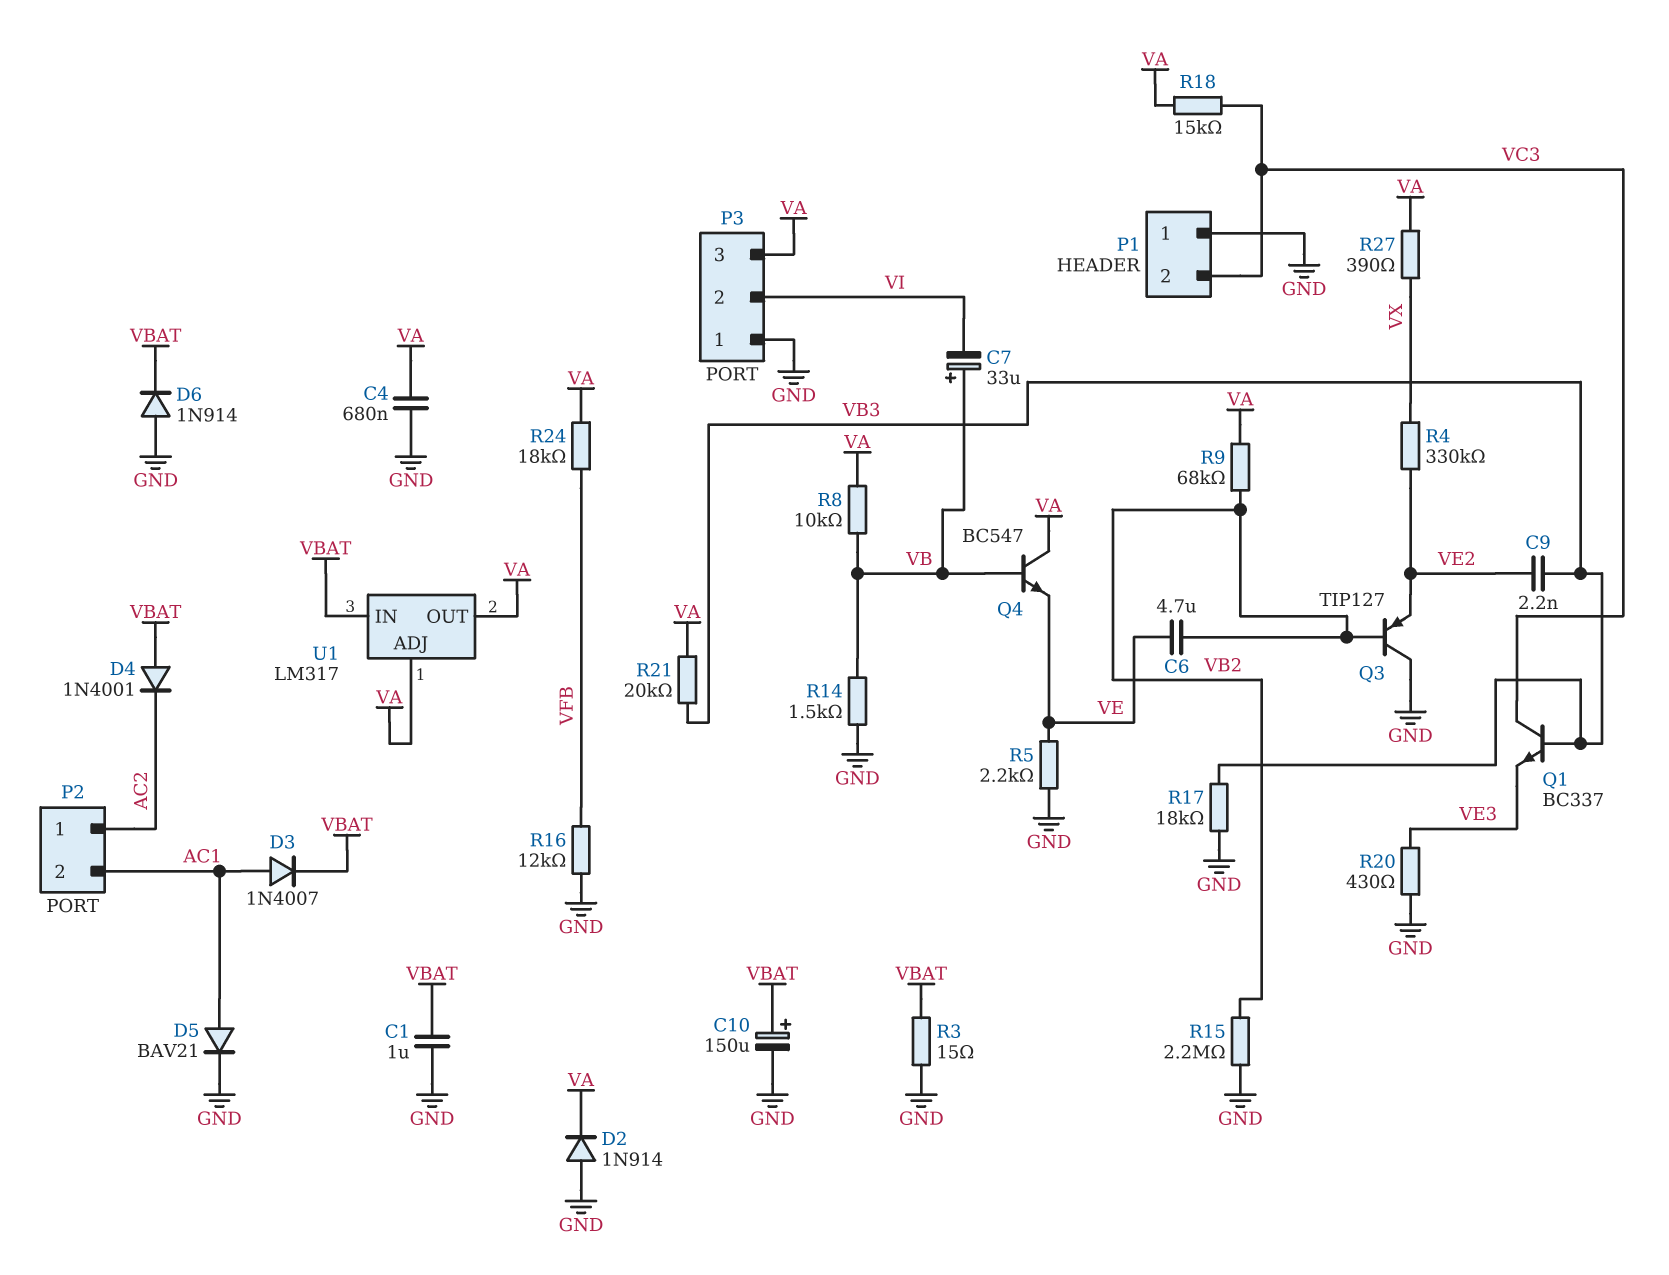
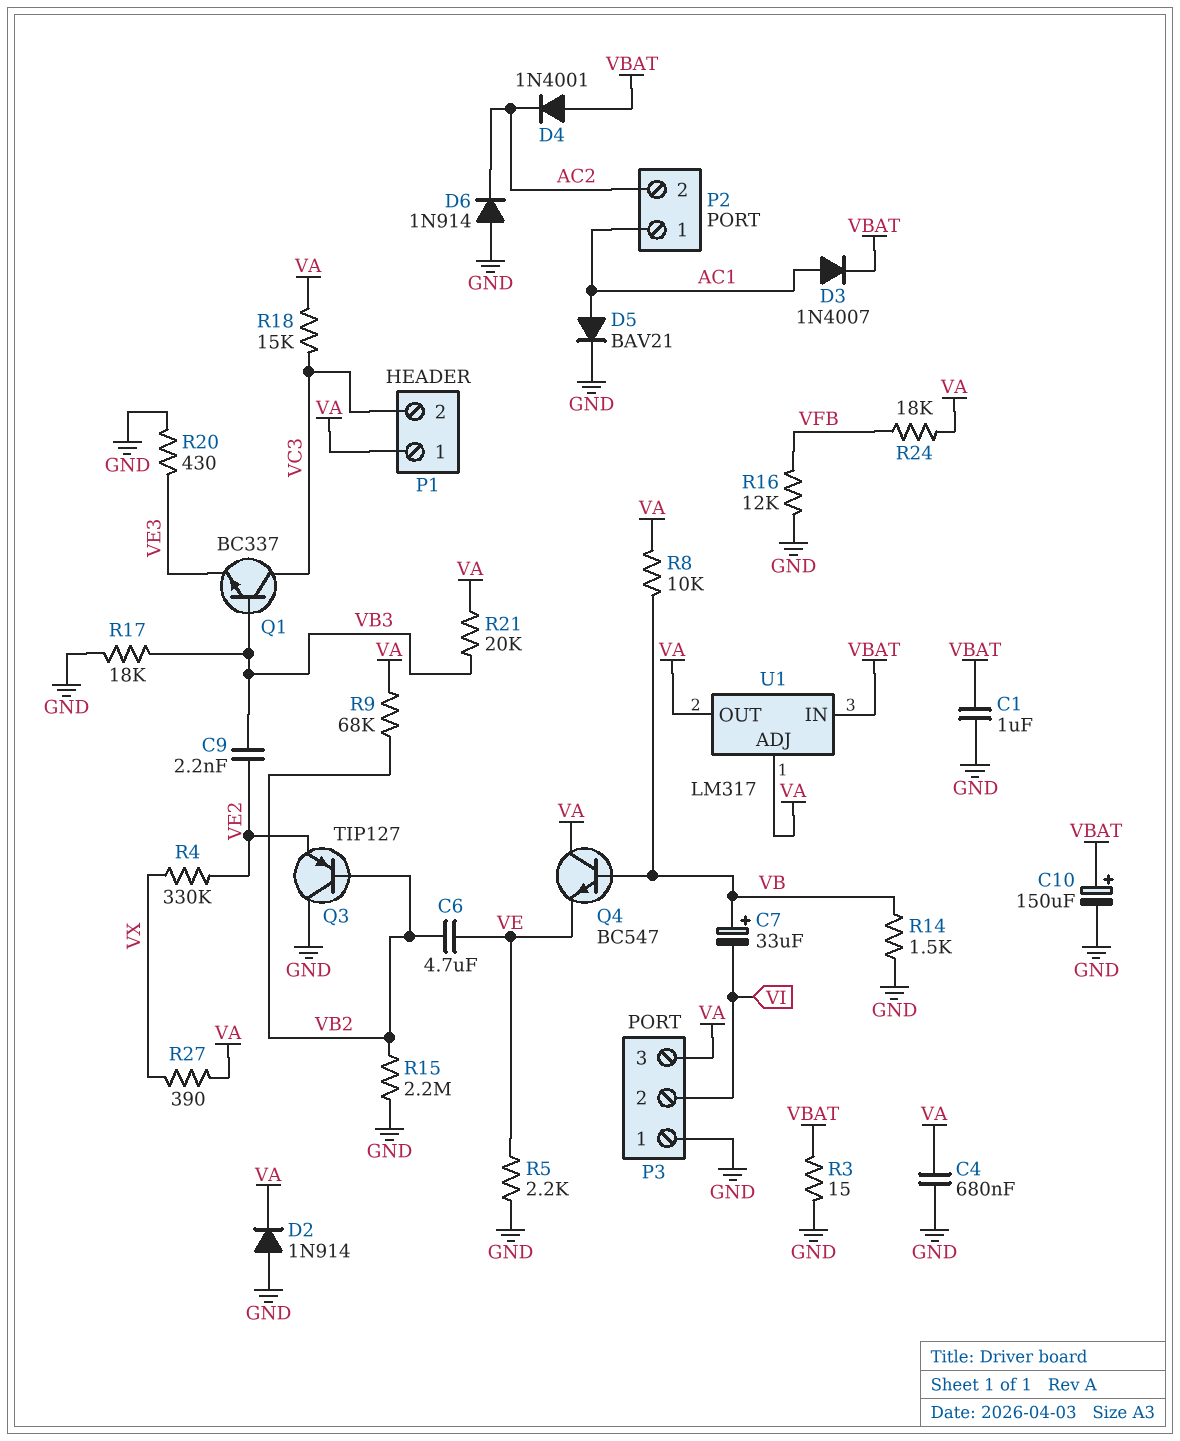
D6: diode 1N914 (A GND, K VBAT) -> diode 1N914 (A GND, K AC2)
P1 pin 1: GND -> VA
P2 pin 1: AC2 -> AC1
P2 pin 2: AC1 -> AC2

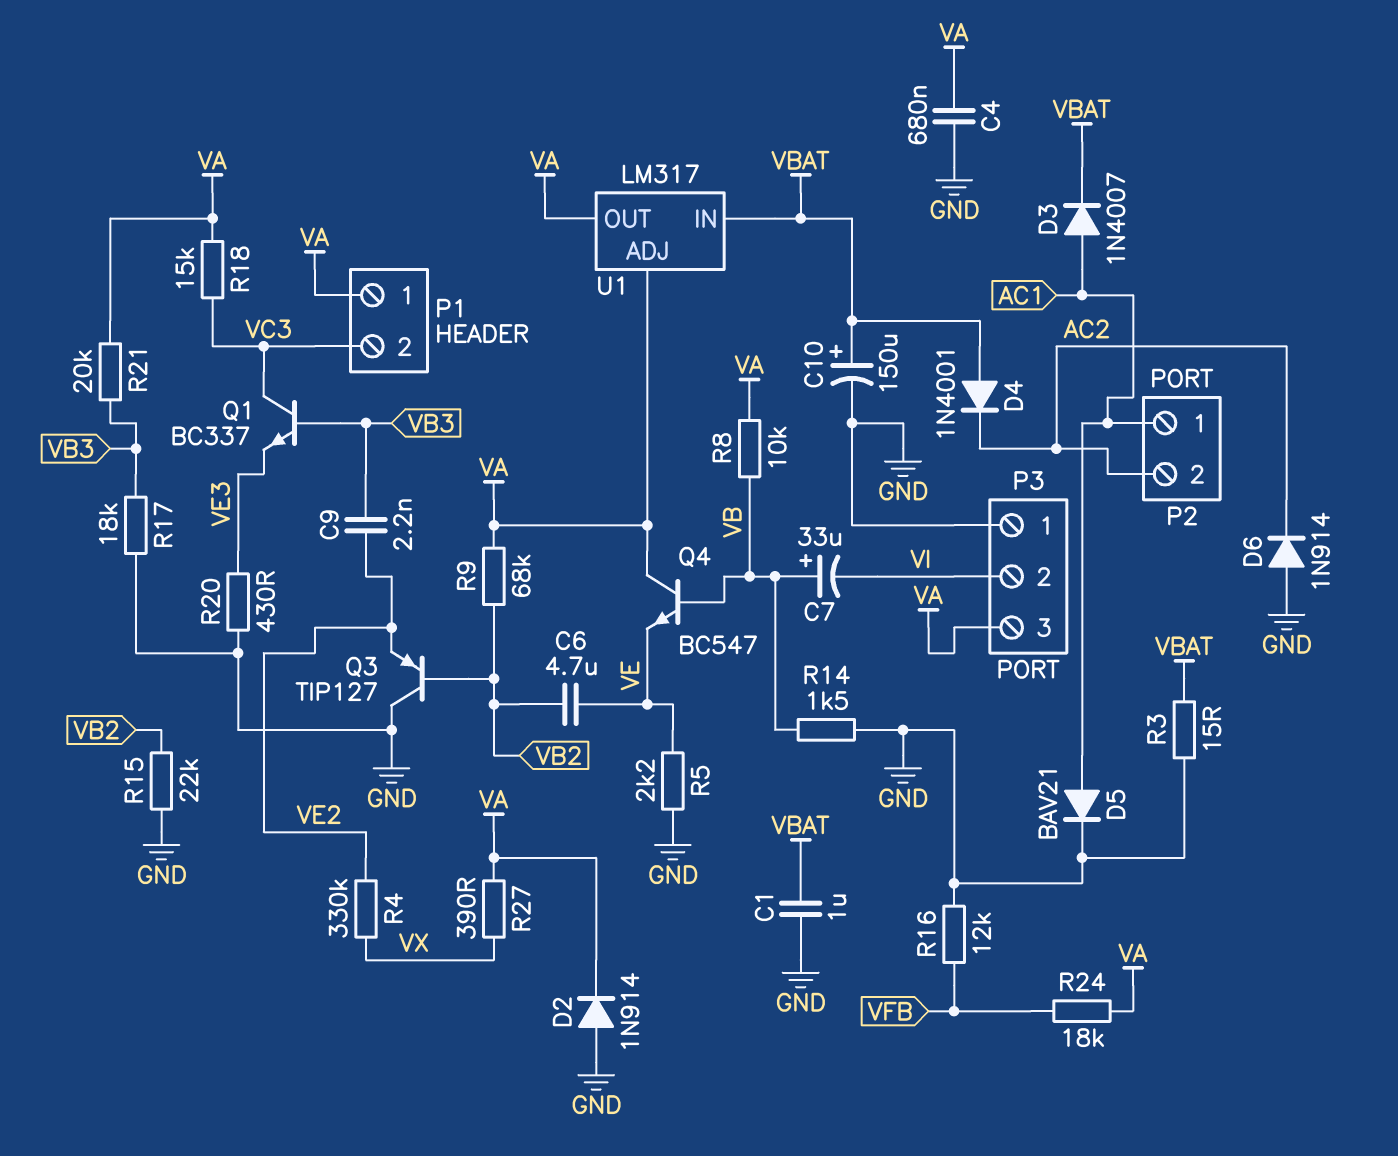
R15: 2.2M (GND, VB2) -> 22k (GND, VB2)

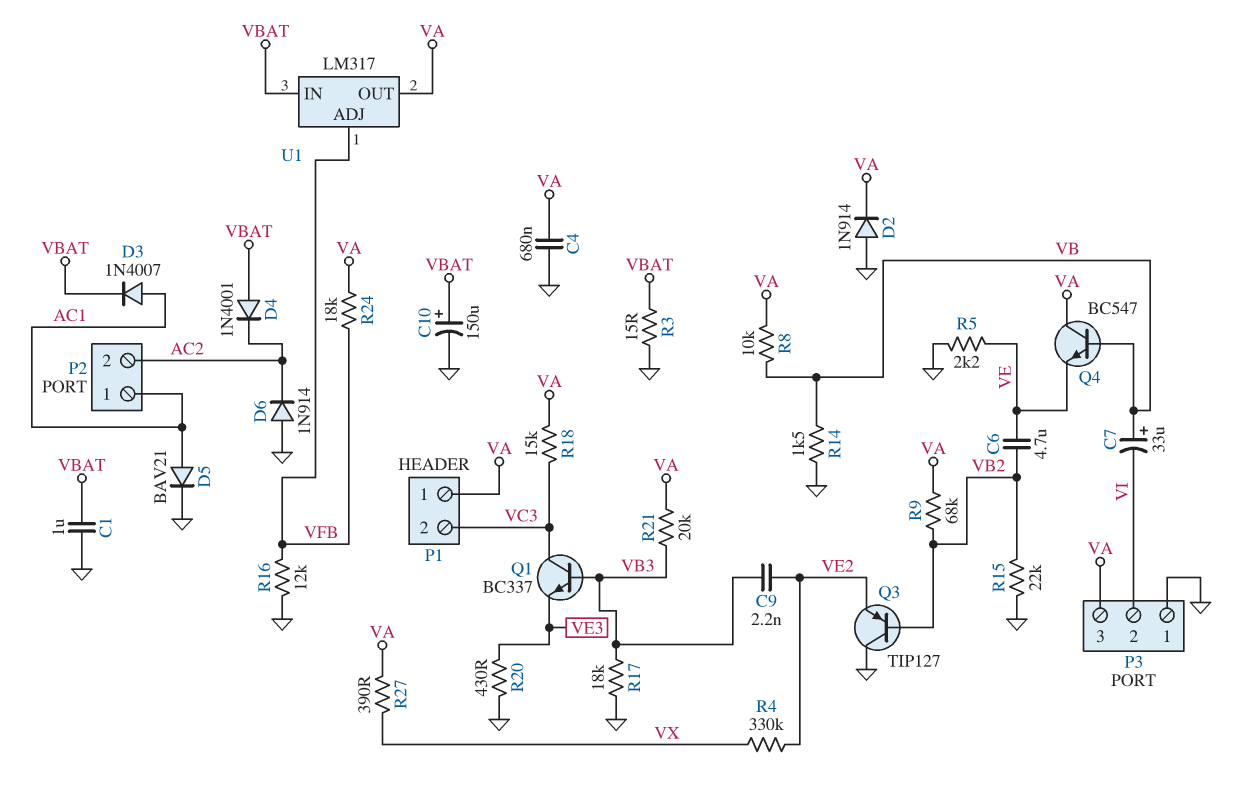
U1 pin ADJ: VA -> VFB

